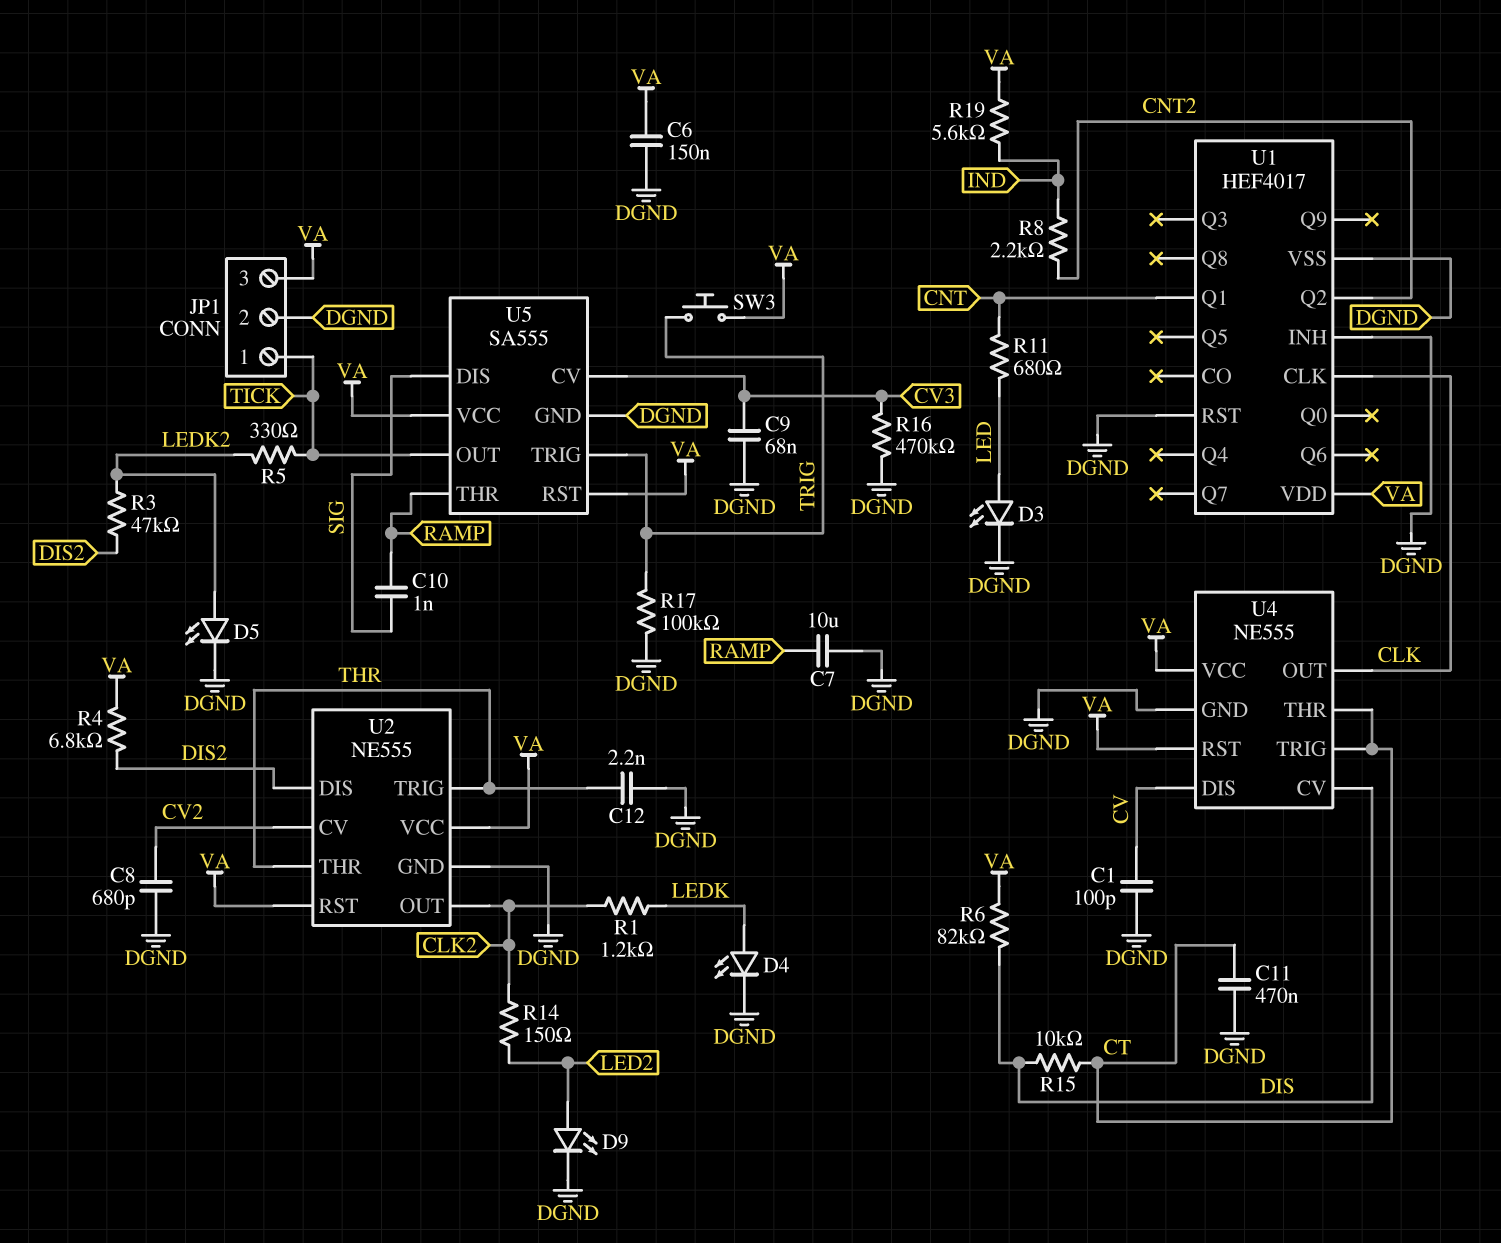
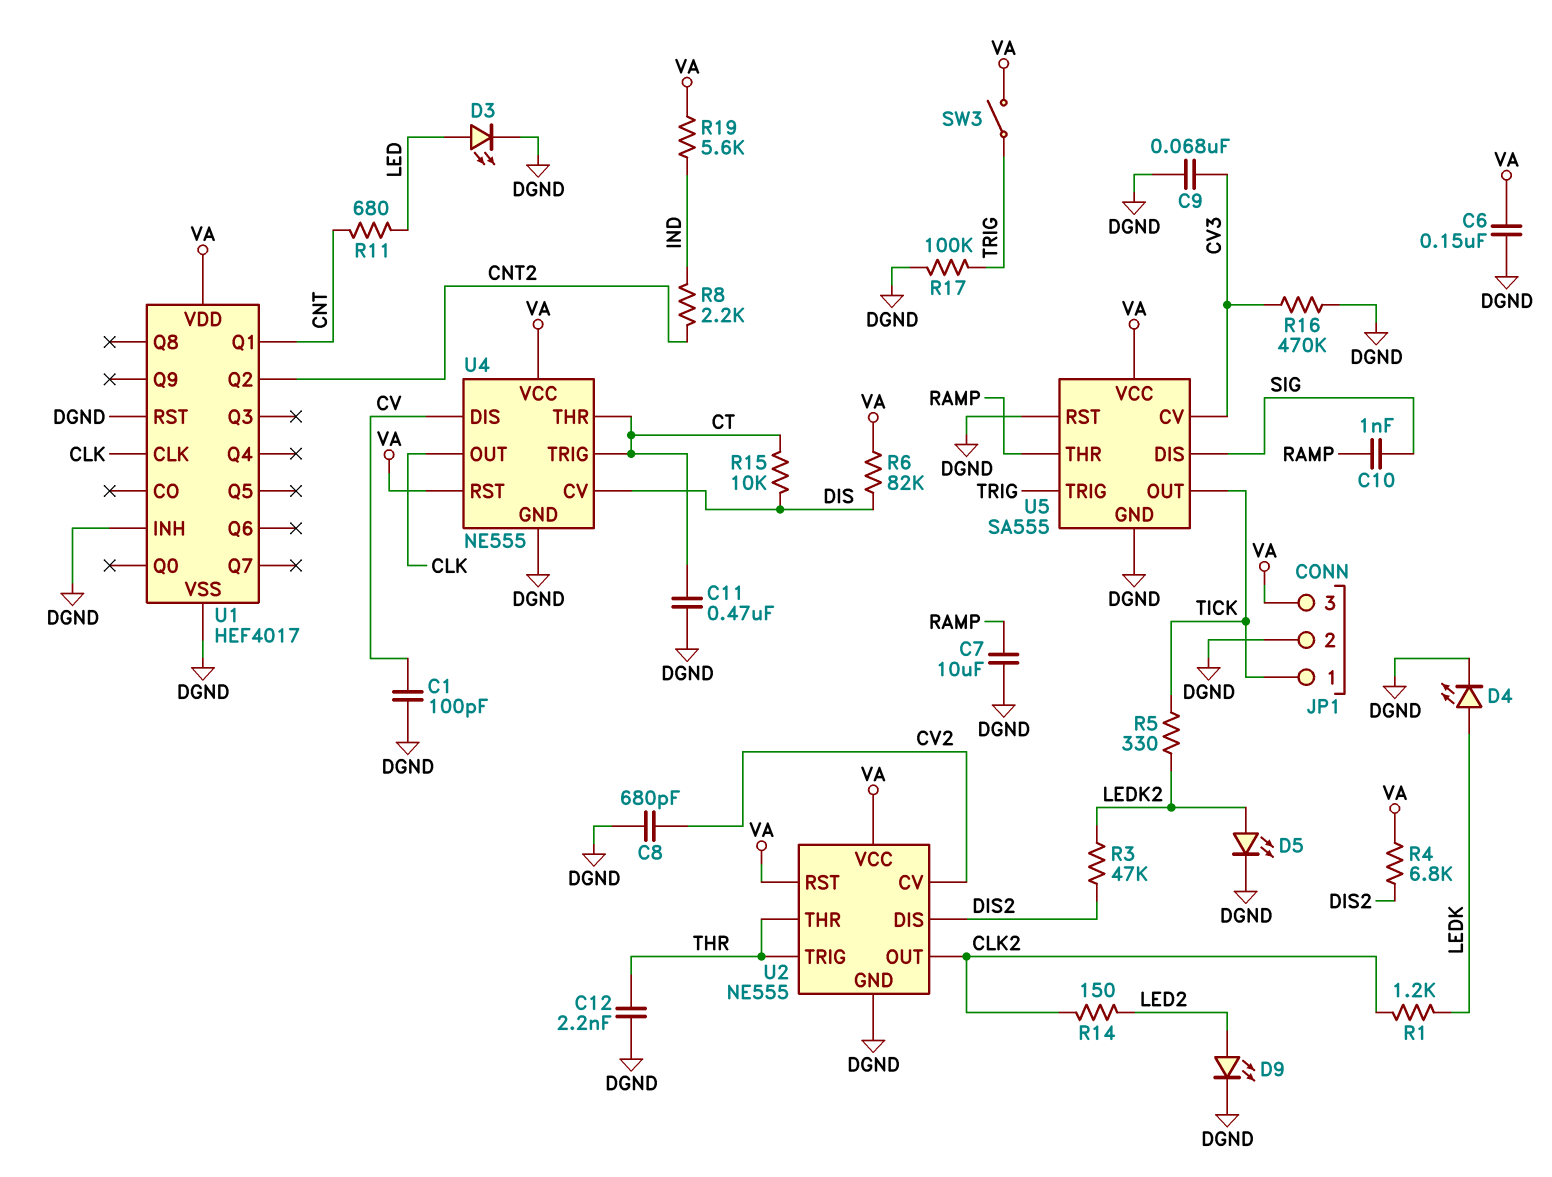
SW3: button (TRIG, VA) -> switch (TRIG, VA)
U5 pin RST: VA -> DGND

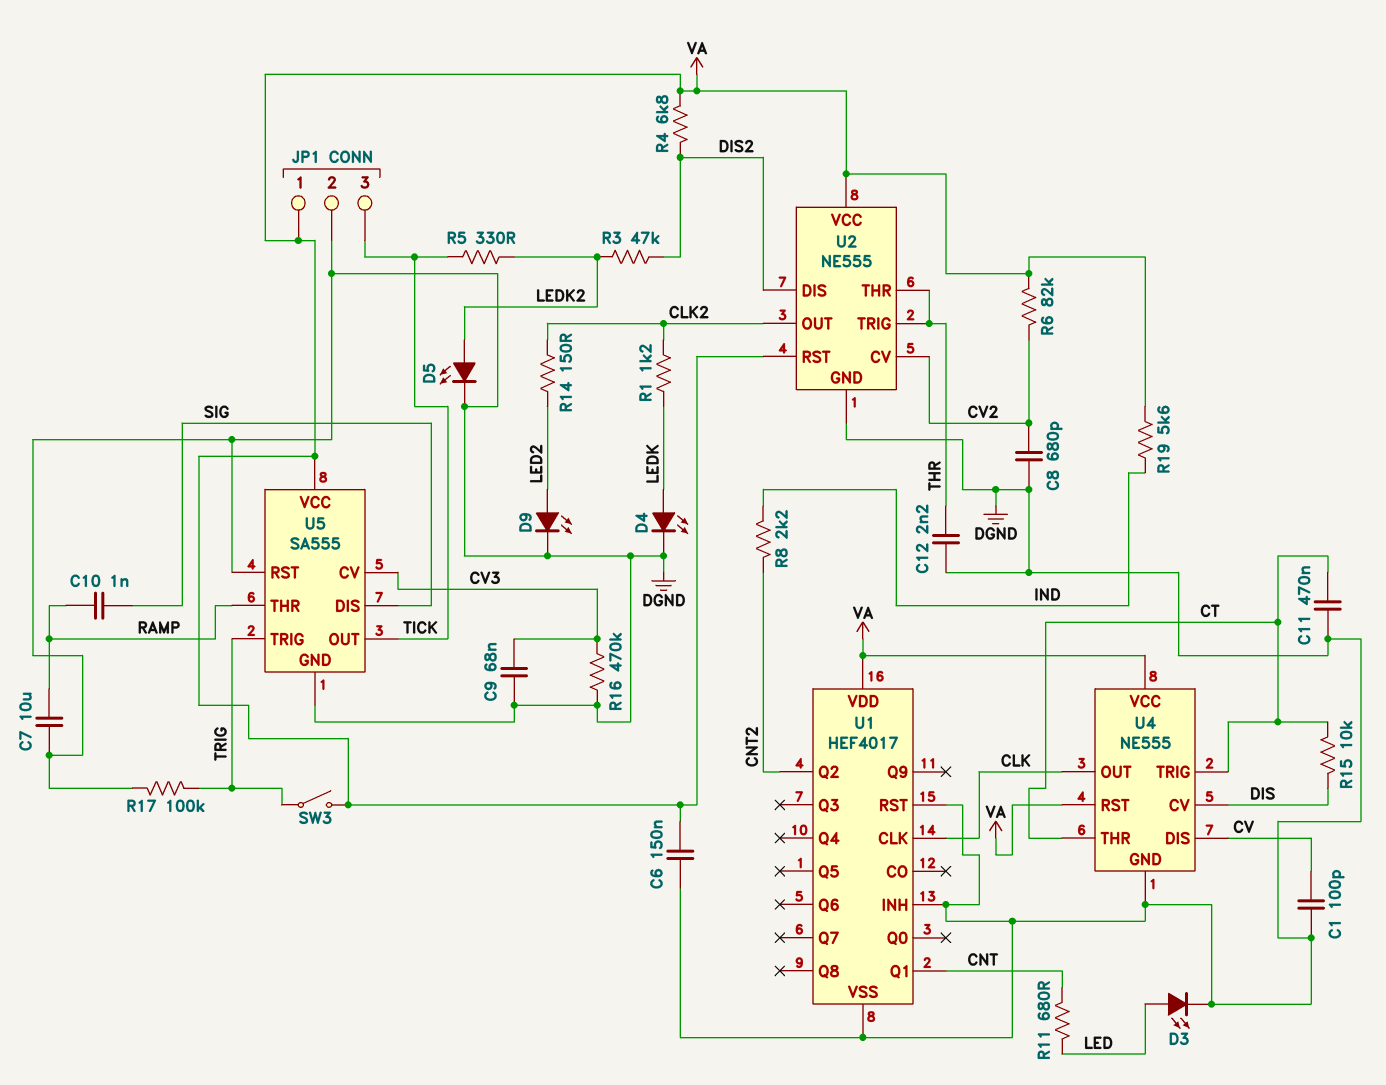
JP1 pin 1: TICK -> VA
JP1 pin 3: VA -> TICK
R6: 82k (DIS, VA) -> 82k (CV2, VA)

